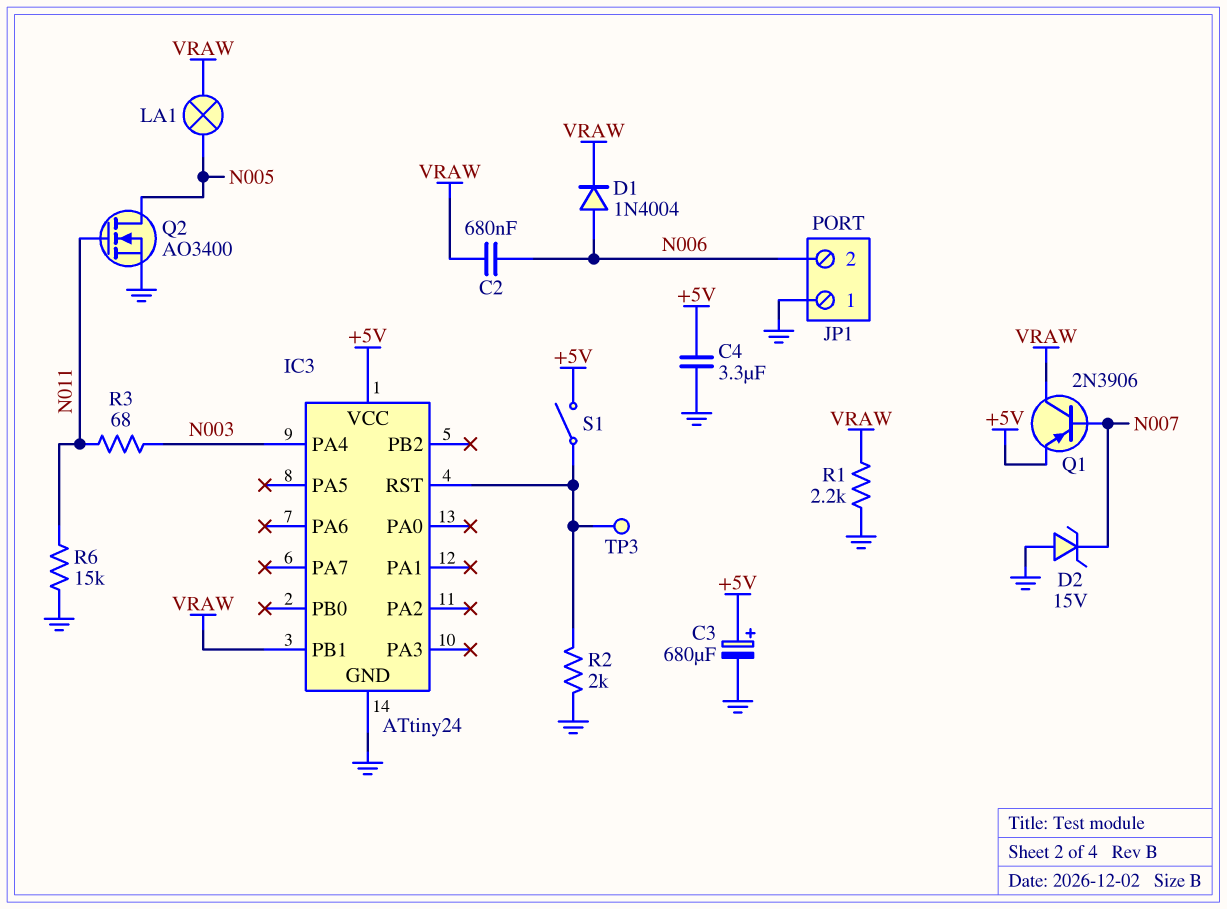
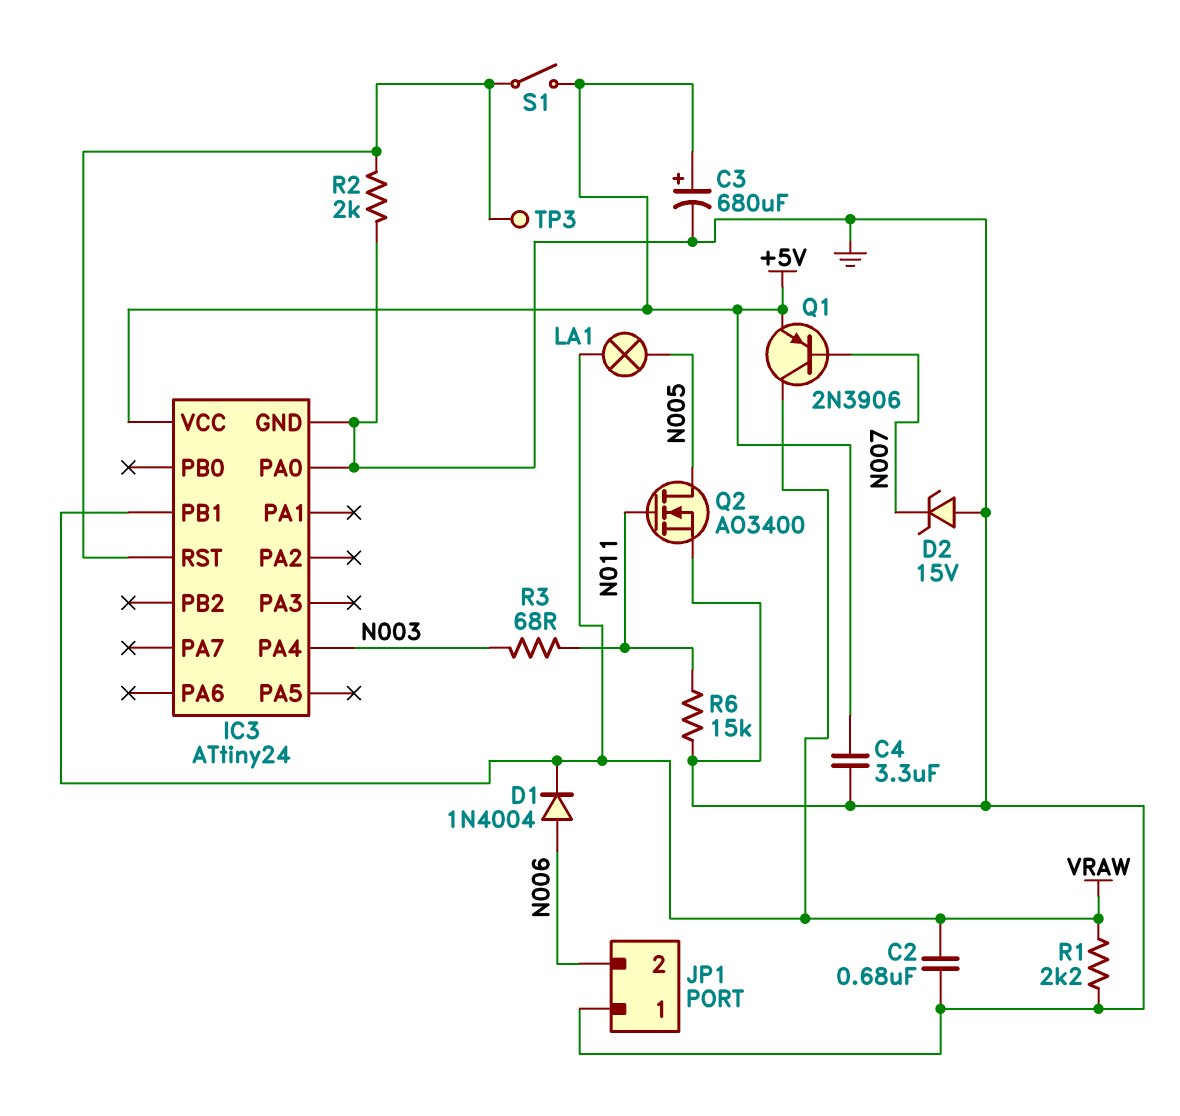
C2: 680nF (N006, VRAW) -> 680nF (GND, VRAW)
IC3 pin PA0: none -> GND

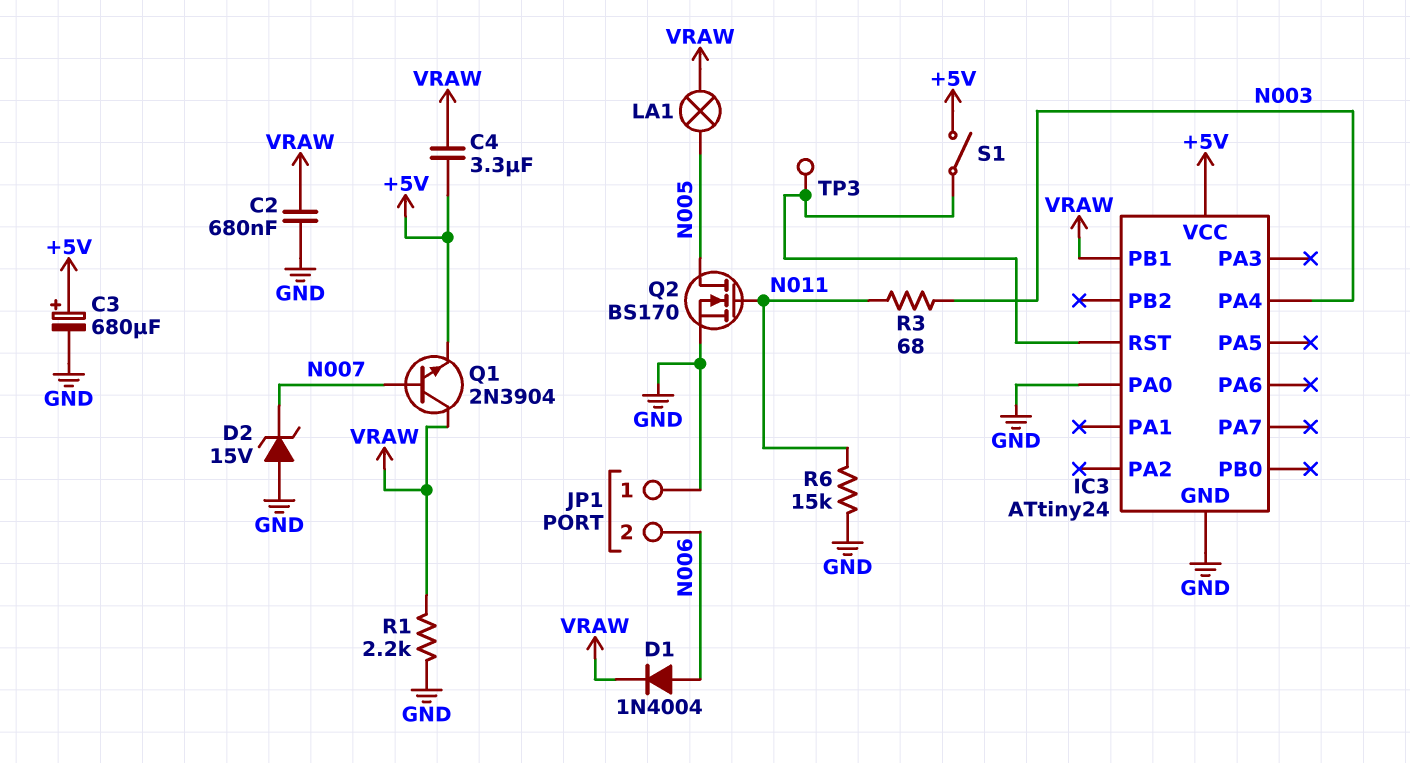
C4: 3.3uF (+5V, GND) -> 3.3uF (+5V, VRAW)
Q1: PNP 2N3906 (B N007, C VRAW, E +5V) -> NPN 2N3904 (B N007, C VRAW, E +5V)
Q2: NMOS AO3400 (G N011, D N005, S GND) -> NMOS BS170 (G N011, D N005, S GND)
R2: 2k (GND, IC3/RST) -> none

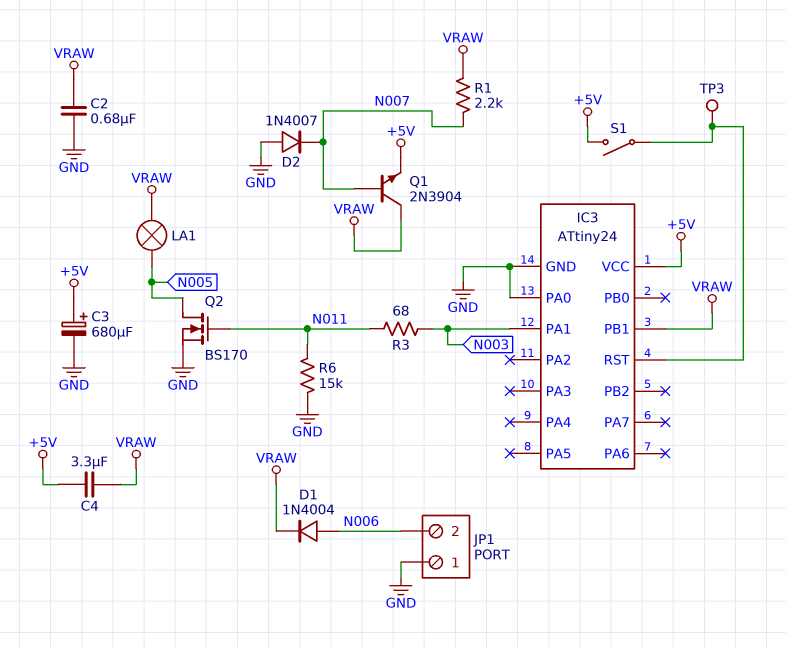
D2: zener 15V (A GND, K N007) -> diode 1N4007 (A GND, K N007)
IC3 pin PA1: none -> N003
IC3 pin PA4: N003 -> none
R1: 2.2k (GND, VRAW) -> 2.2k (N007, VRAW)

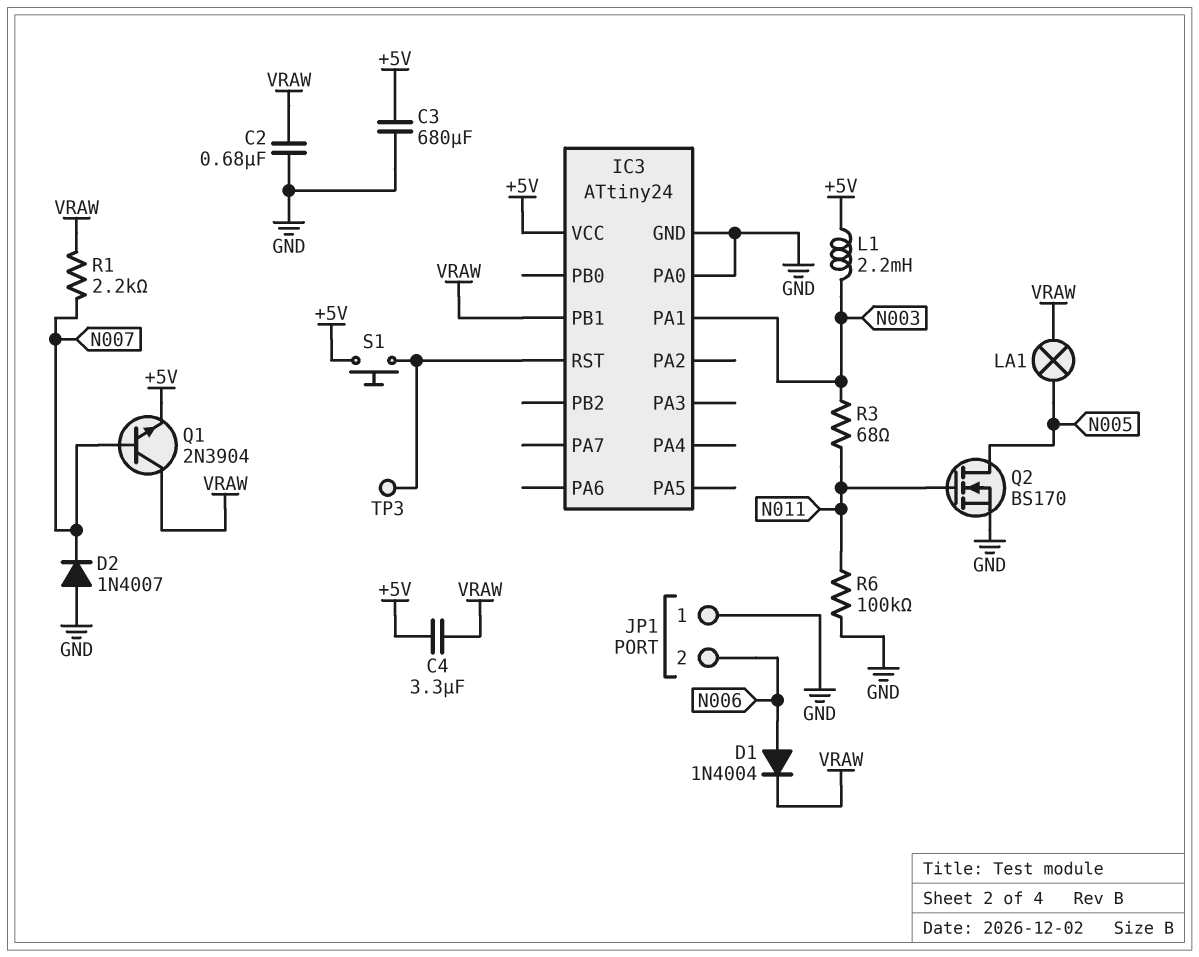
C3: 680uF (plus +5V, minus GND) -> 680uF (+5V, GND)
L1: none -> 2.2mH (+5V, N003)
R6: 15k (GND, N011) -> 100k (GND, N011)
S1: switch (+5V, IC3/RST) -> button (+5V, IC3/RST)

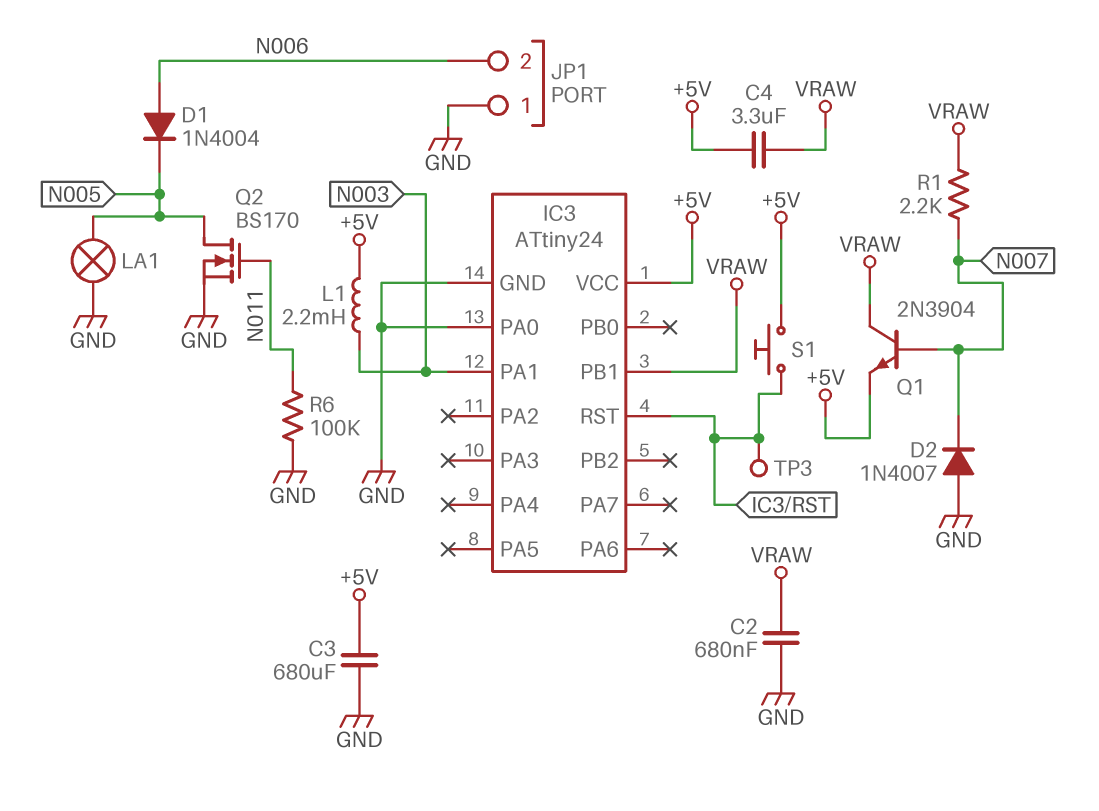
D1: diode 1N4004 (A N006, K VRAW) -> diode 1N4004 (A N006, K N005)
LA1: lamp (N005, VRAW) -> lamp (GND, N005)
R3: 68 (N003, N011) -> none

